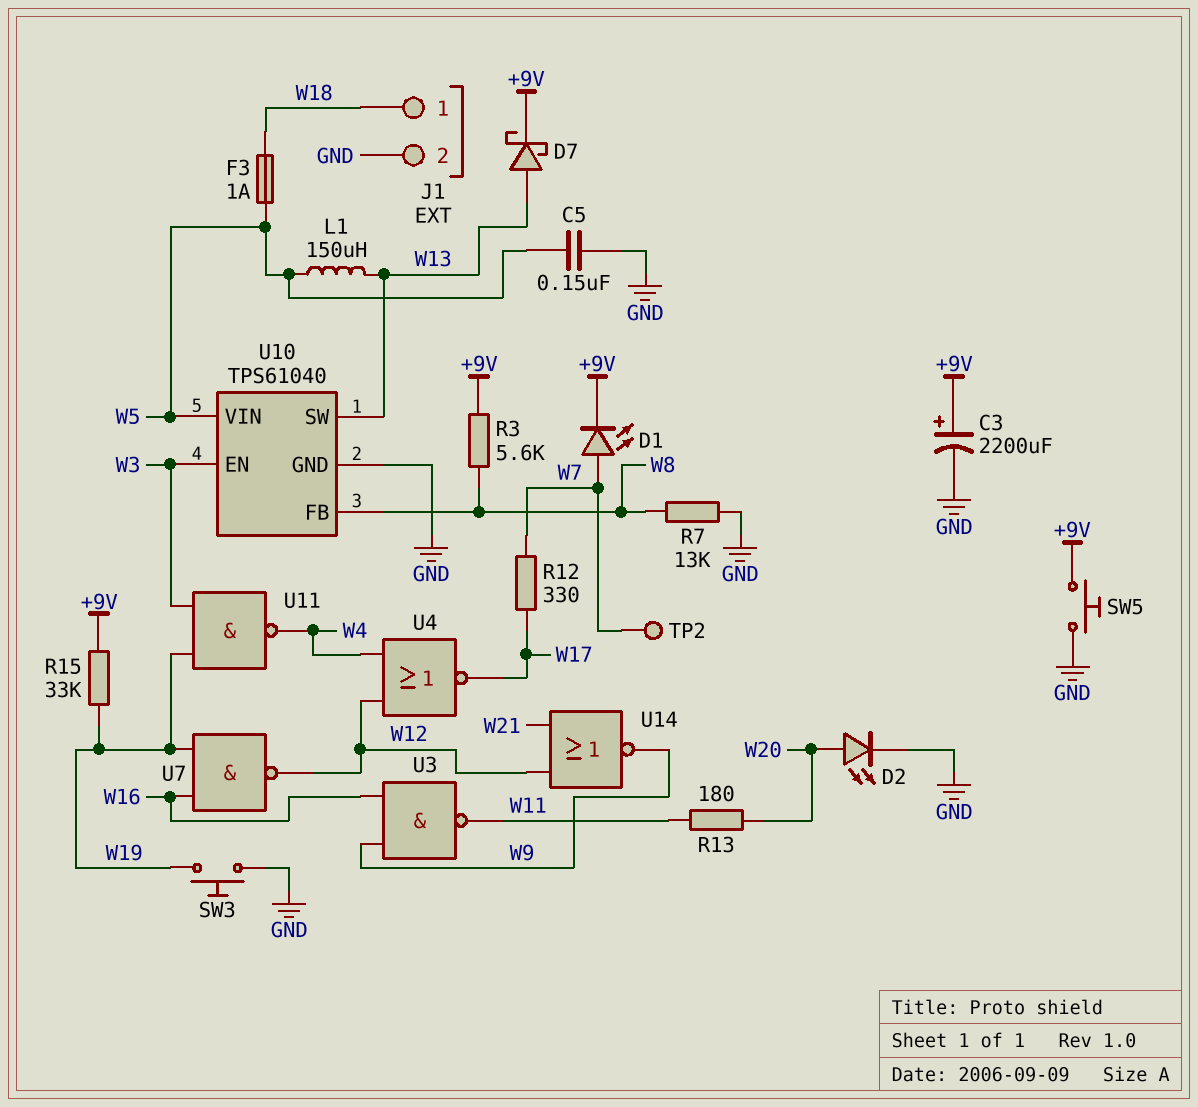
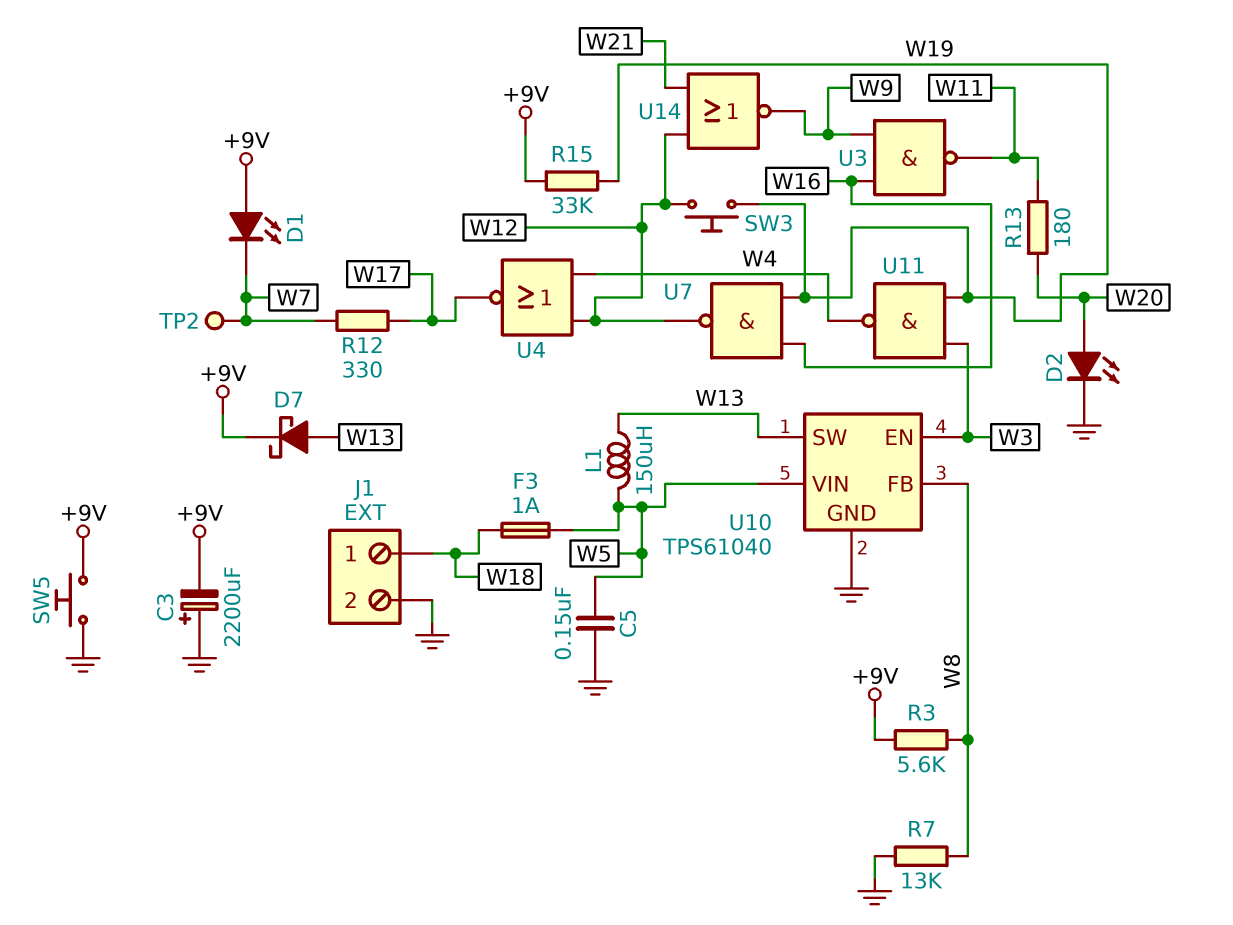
C3: 2200uF (plus +9V, minus GND) -> 2200uF (plus GND, minus +9V)
D1: LED (A W7, K +9V) -> LED (A +9V, K W7)
SW3: button (GND, W19) -> button (W12, W19)

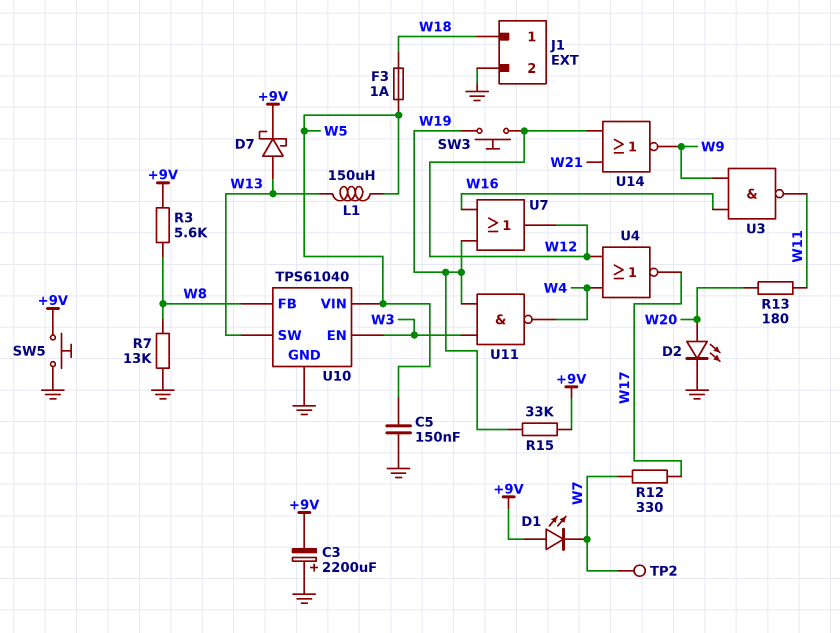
U7: NAND (in W16, in W19, out W12) -> OR (in W16, in W19, out W12)

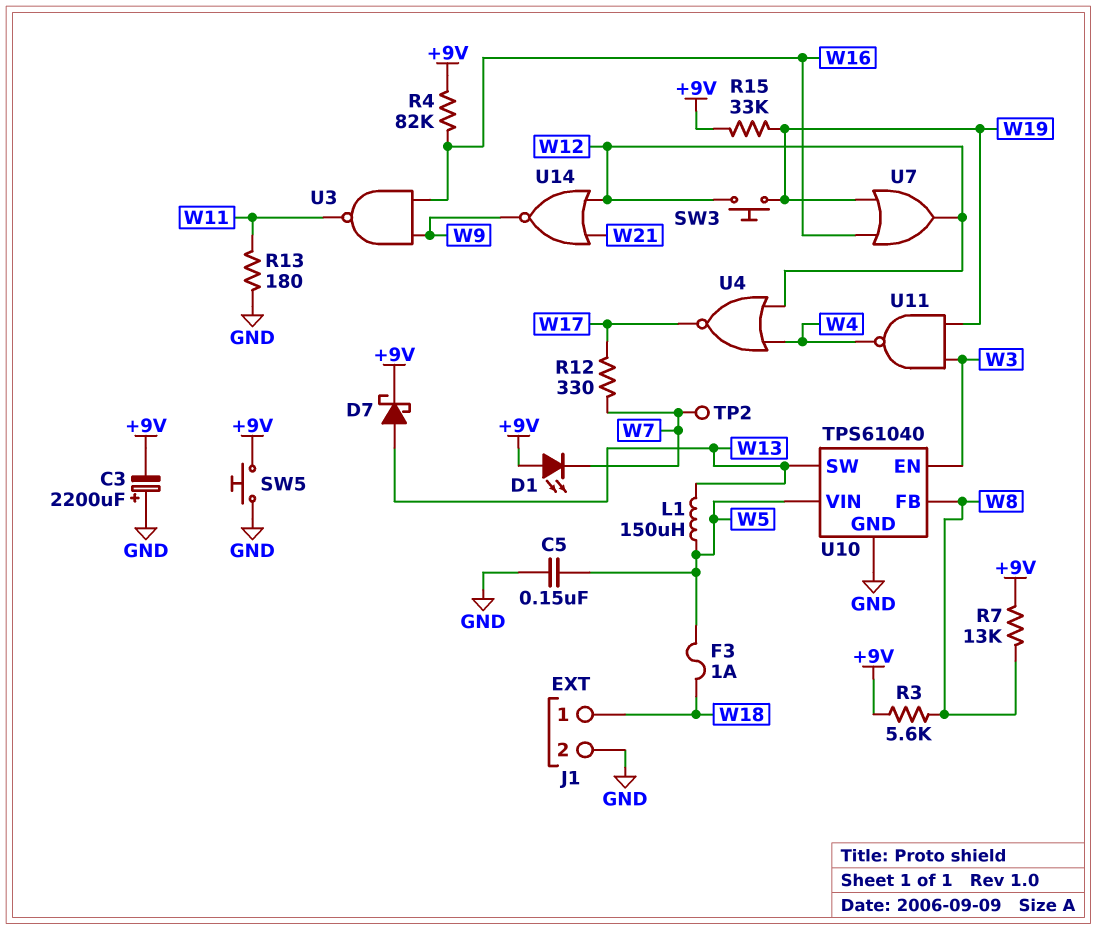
D2: LED (A W20, K GND) -> none
R4: none -> 82k (+9V, W16)
R7: 13k (GND, W8) -> 13k (+9V, W8)
R13: 180 (W11, W20) -> 180 (GND, W11)

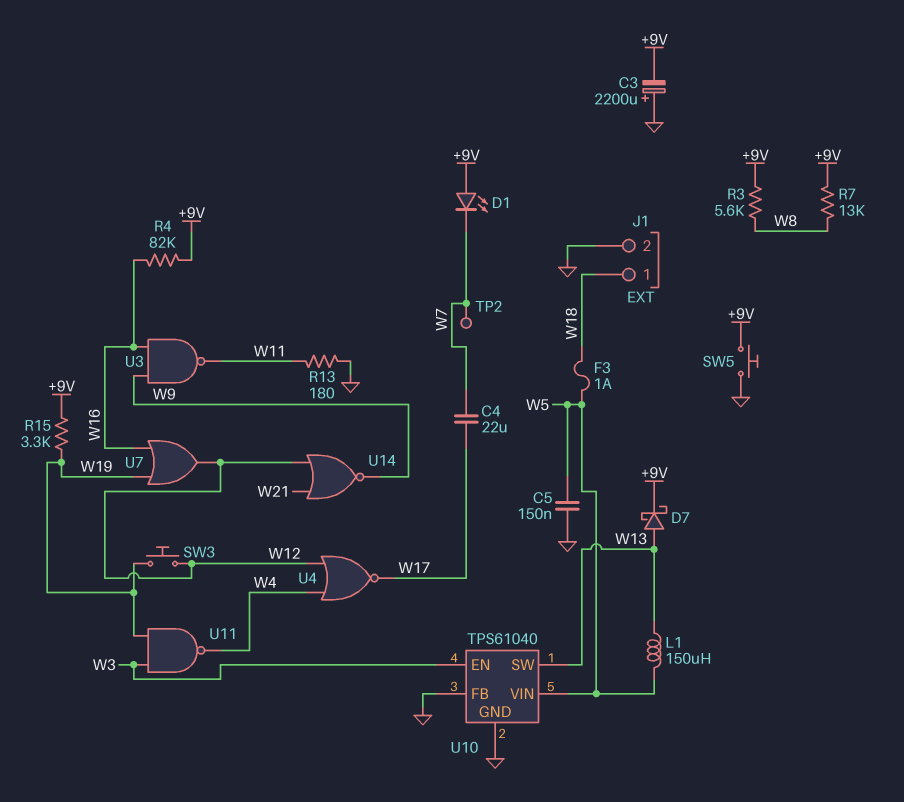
C4: none -> 22uF (W7, W17)
R12: 330 (W7, W17) -> none
R15: 33k (+9V, W19) -> 3.3k (+9V, W19)
U10 pin FB: W8 -> GND

